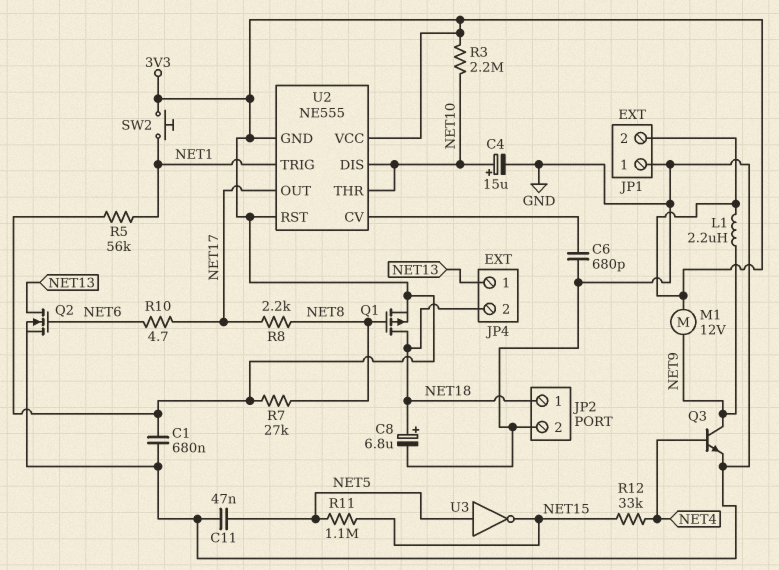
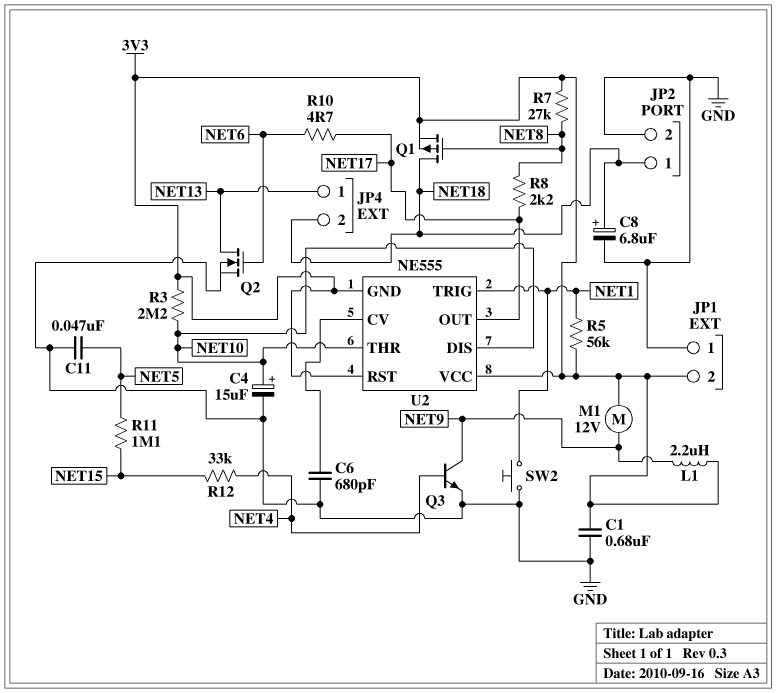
SW2: button (3V3, NET1) -> button (GND, NET1)
U3: NOT (in NET5, out NET15) -> none

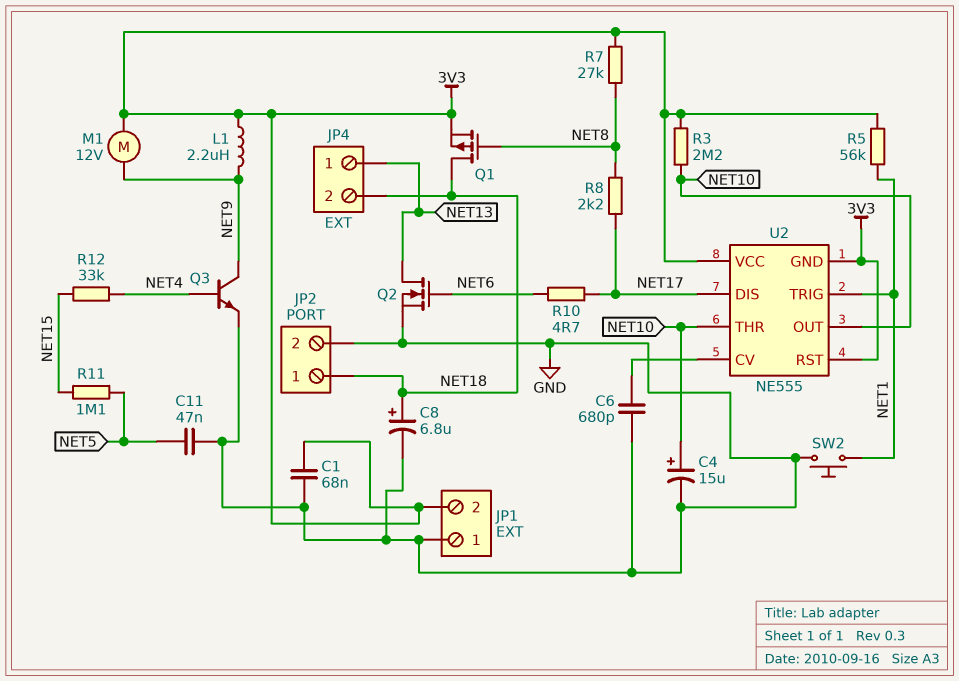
C1: 680nF (3V3, GND) -> 68nF (3V3, GND)
U2 pin DIS: NET10 -> NET17
U2 pin OUT: NET17 -> NET10

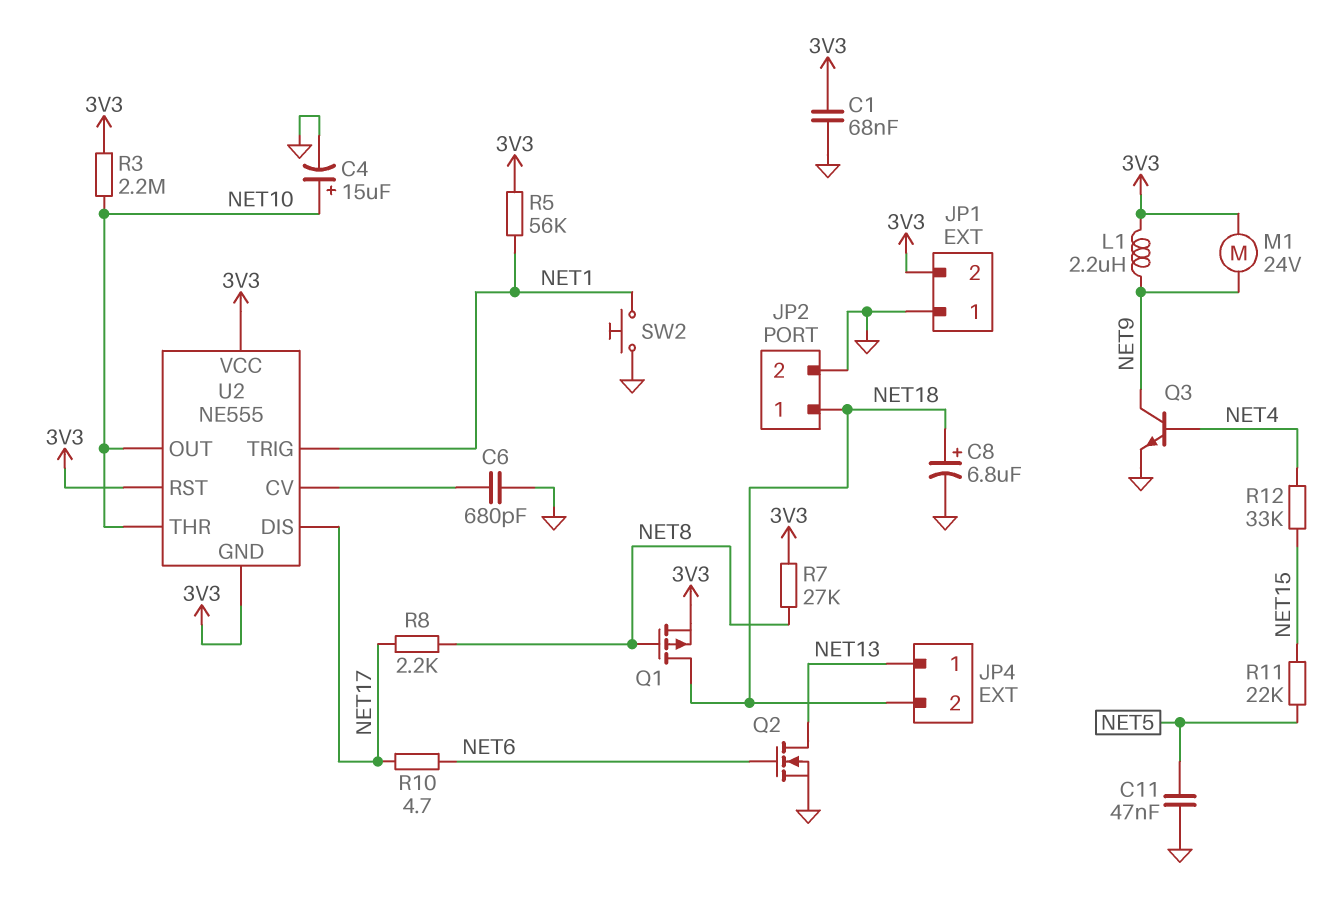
M1: motor 12V (3V3, NET9) -> motor 24V (3V3, NET9)
R11: 1.1M (NET5, NET15) -> 22k (NET5, NET15)

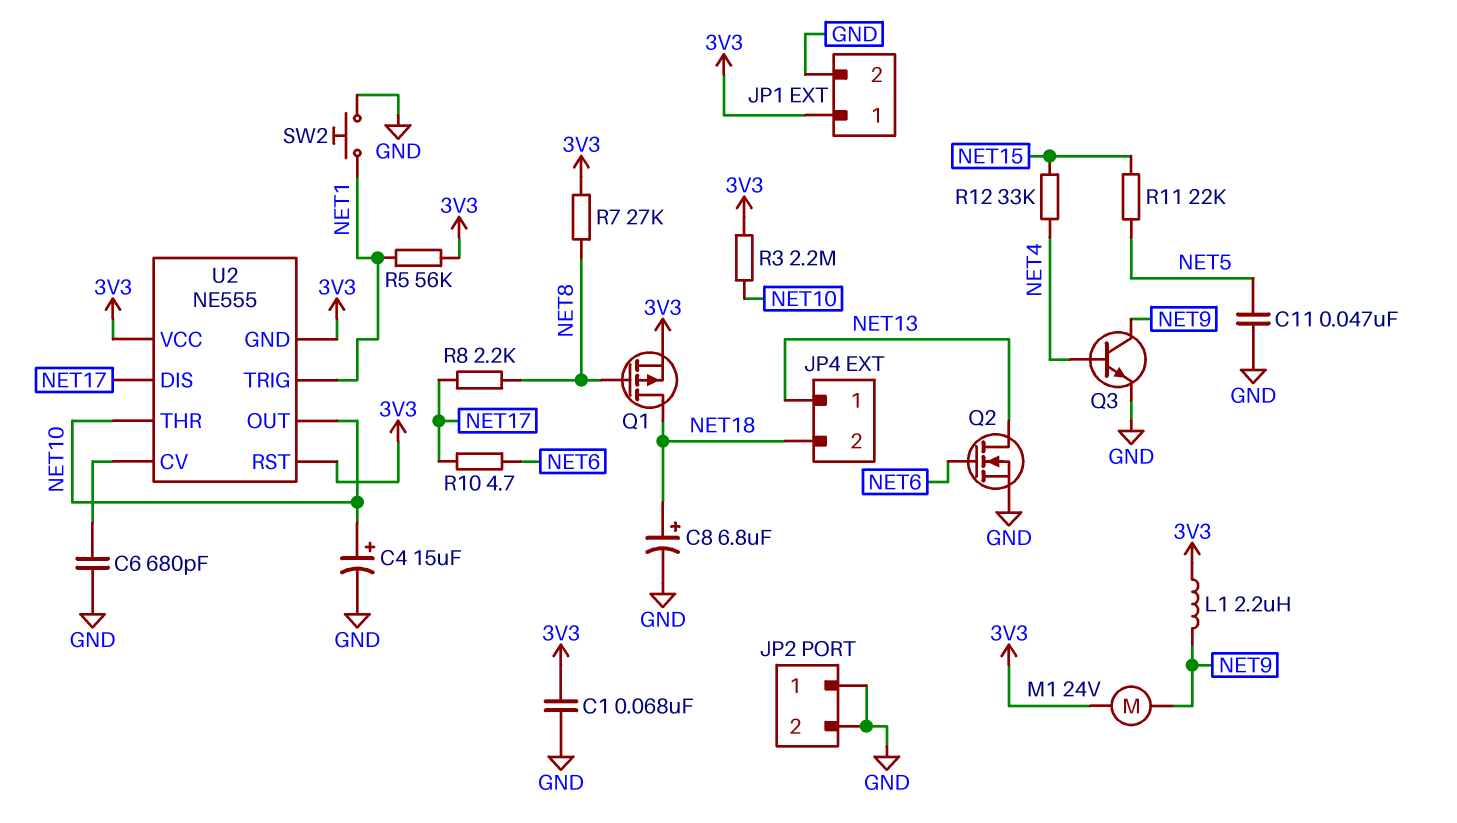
JP1 pin 1: GND -> 3V3
JP1 pin 2: 3V3 -> GND
JP2 pin 1: NET18 -> GND

